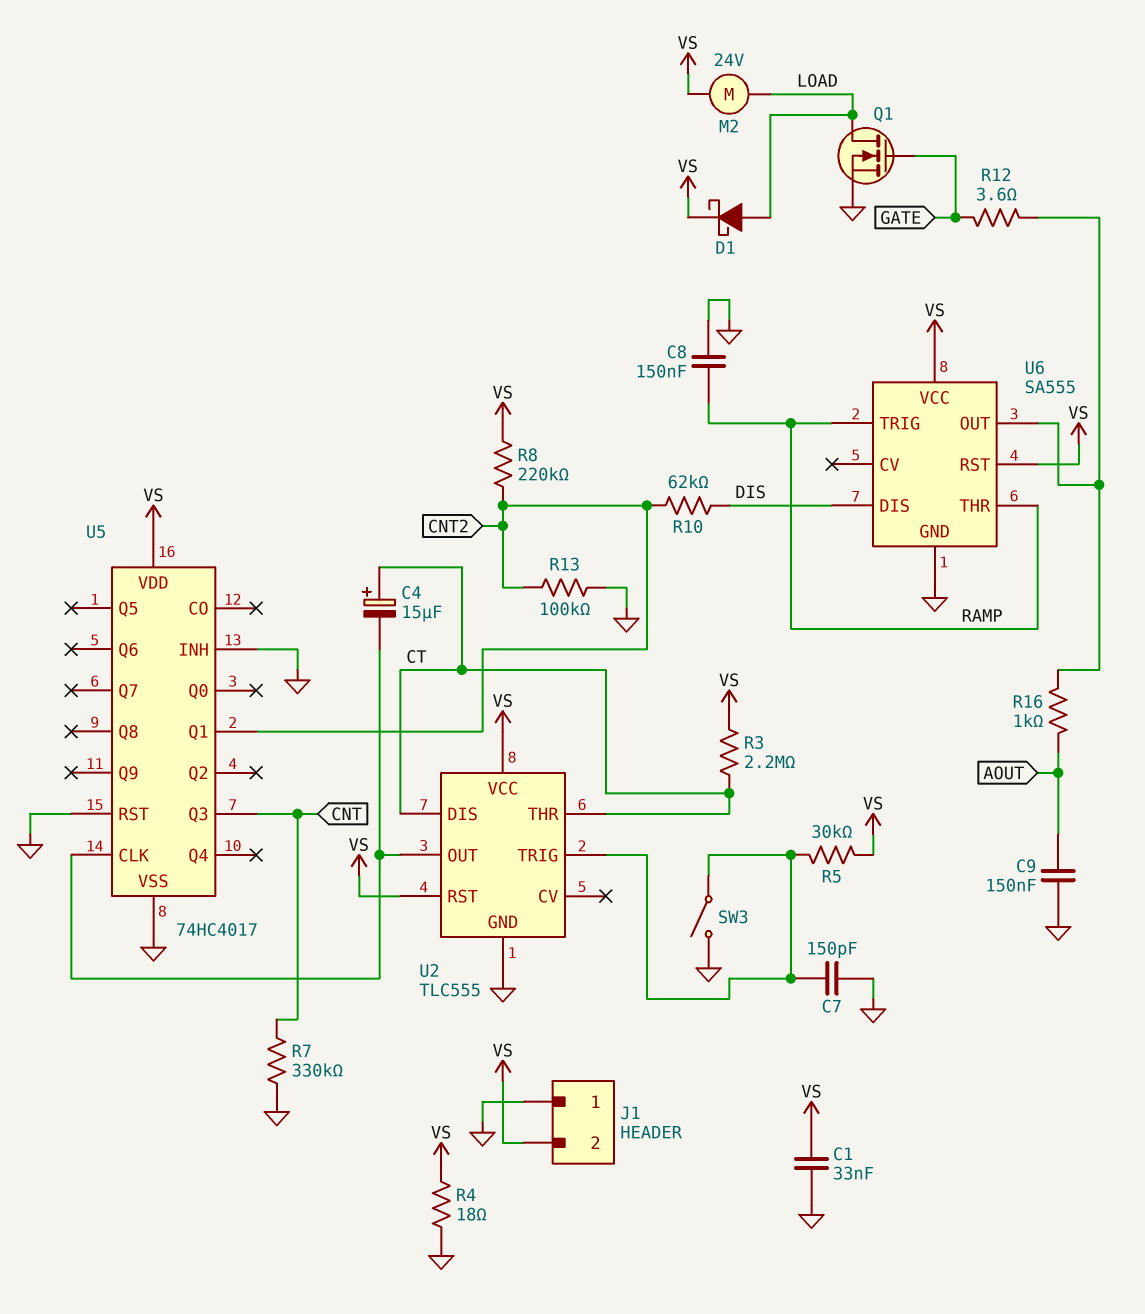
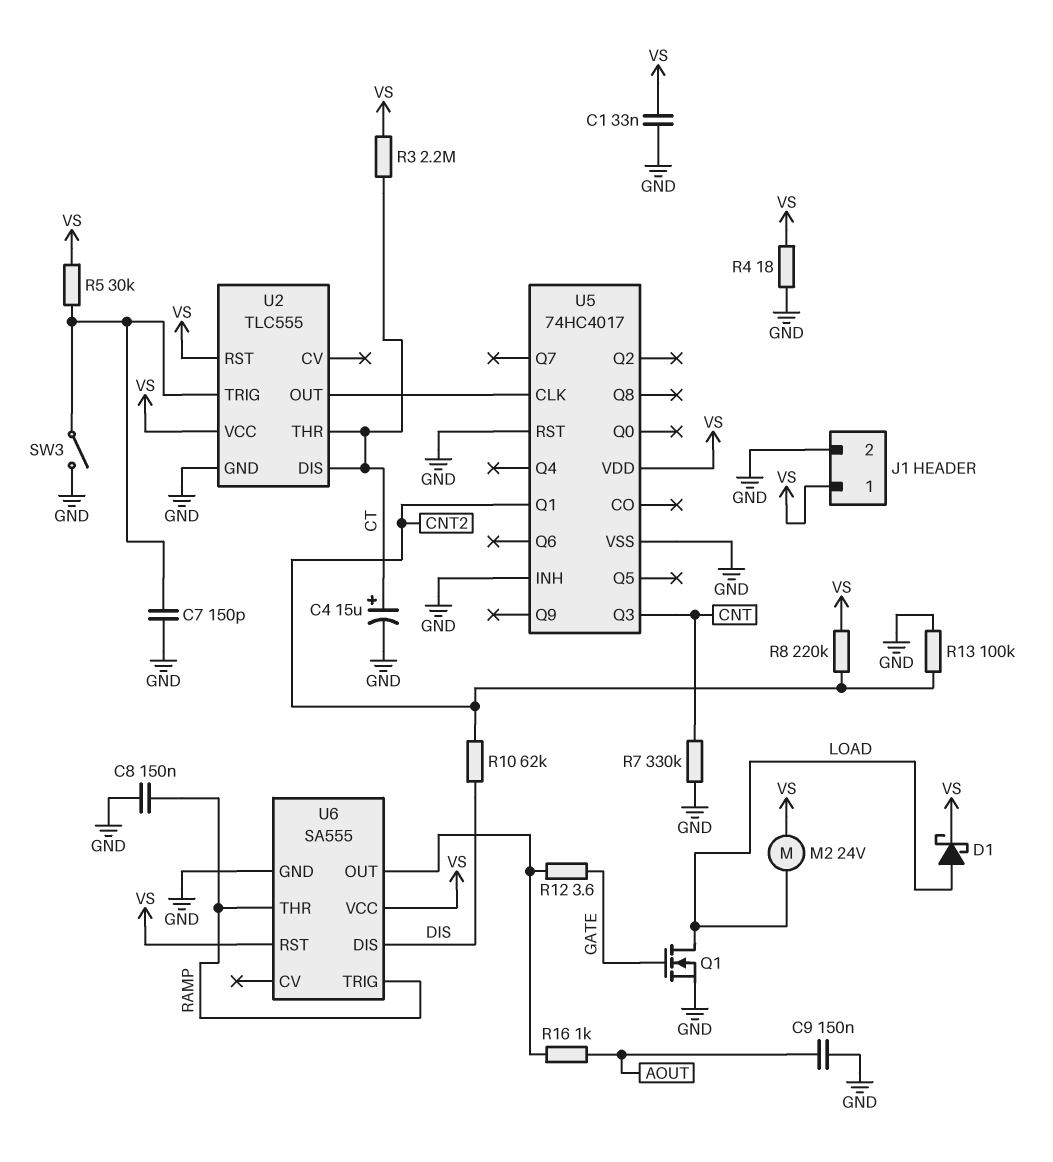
C4: 15uF (plus CT, minus U2/OUT) -> 15uF (plus CT, minus GND)
J1 pin 1: GND -> VS
J1 pin 2: VS -> GND

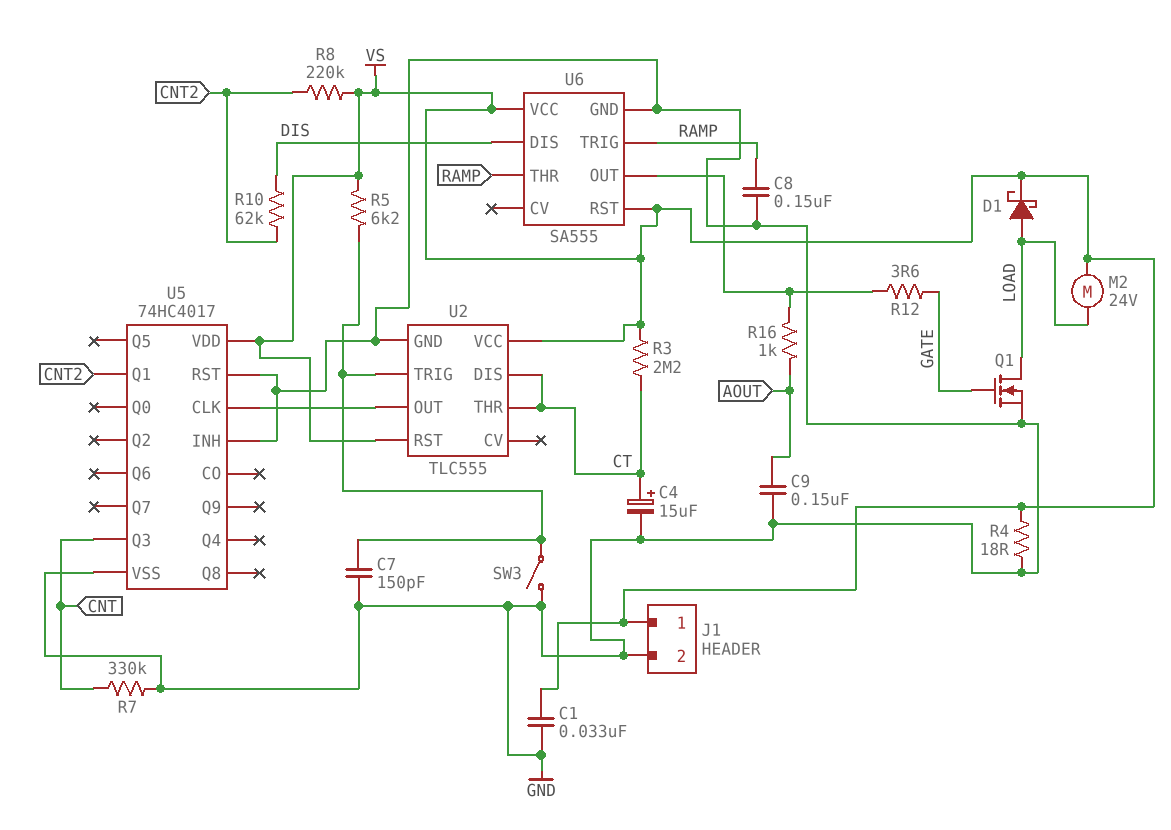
R5: 30k (U2/TRIG, VS) -> 6.2k (U2/TRIG, VS)
R13: 100k (CNT2, GND) -> none

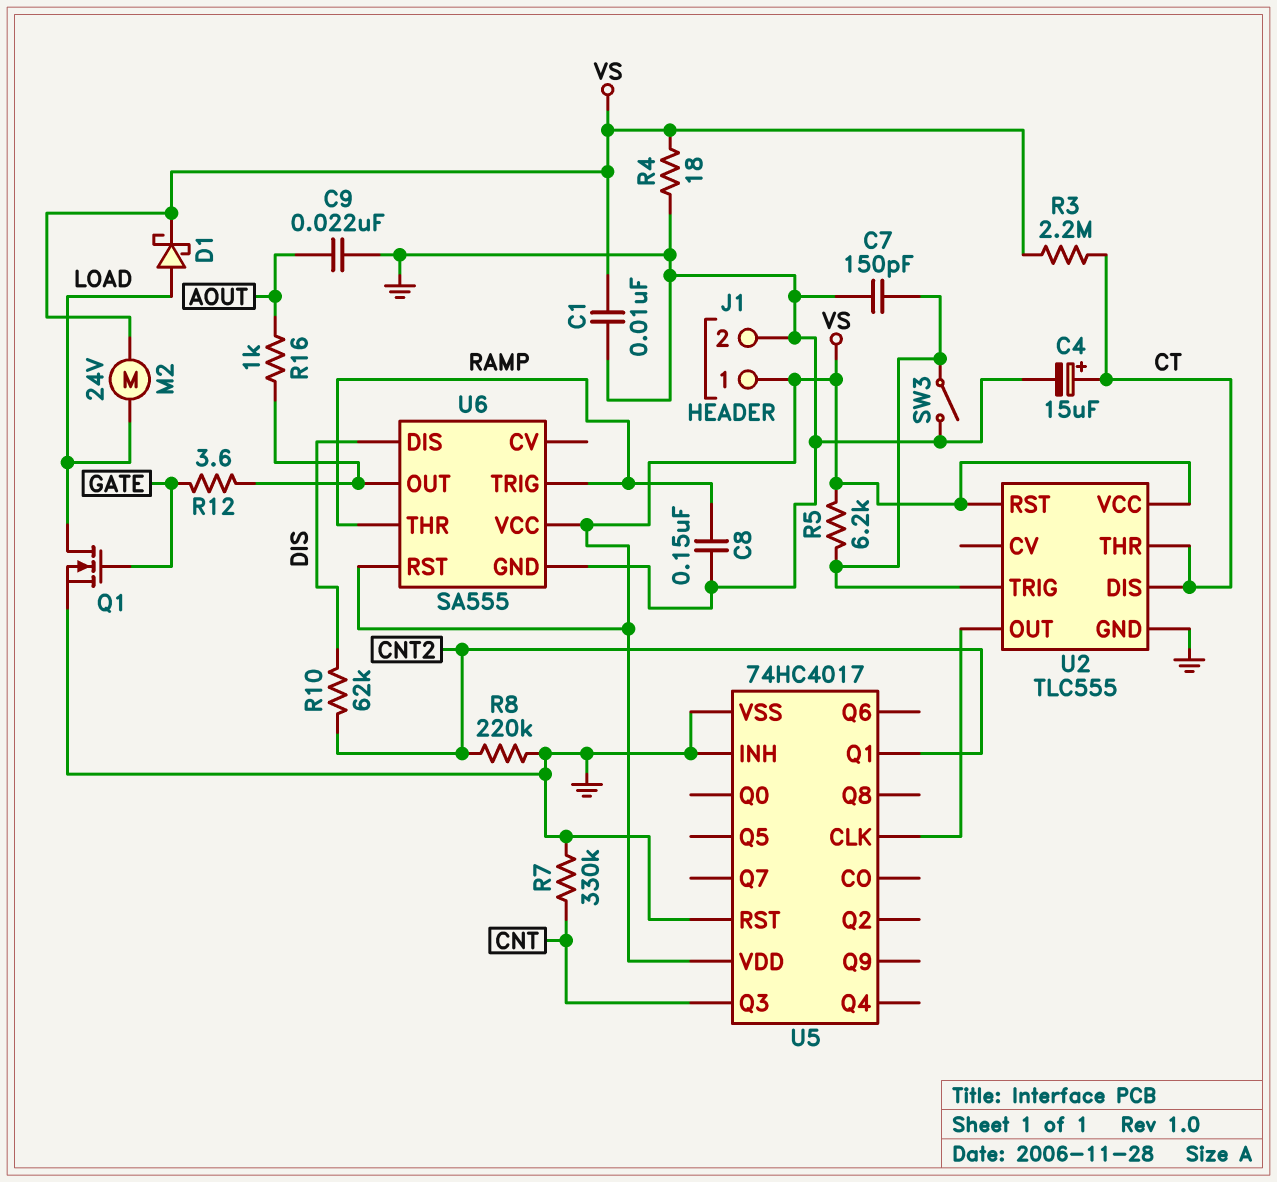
C1: 33nF (GND, VS) -> 10nF (GND, VS)
C9: 150nF (AOUT, GND) -> 22nF (AOUT, GND)
R8: 220k (CNT2, VS) -> 220k (CNT2, GND)

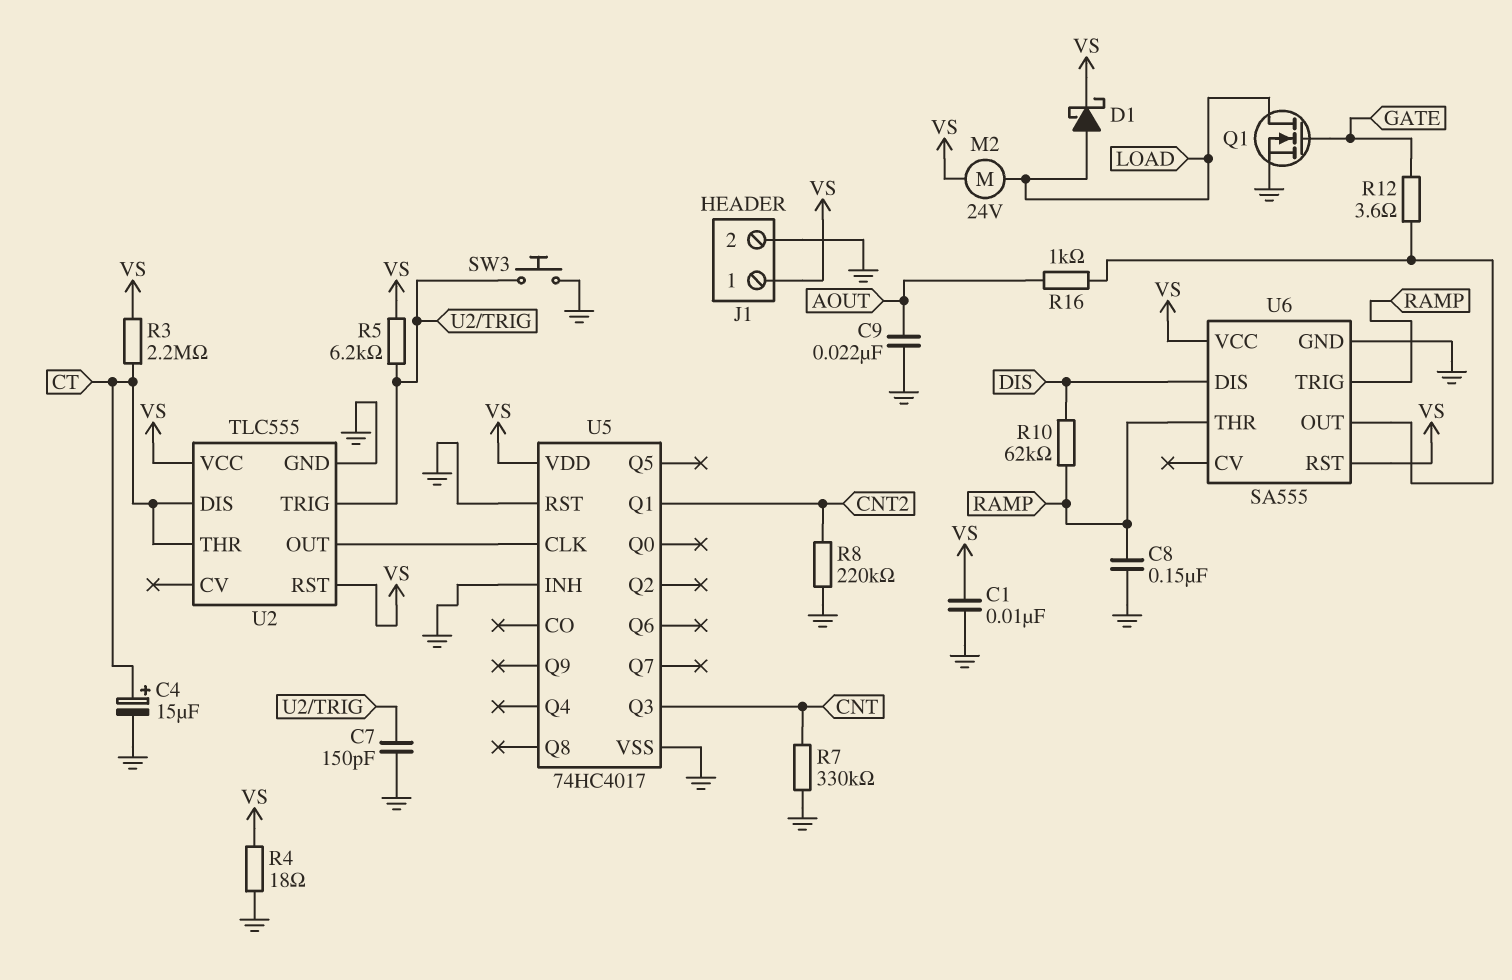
R10: 62k (CNT2, DIS) -> 62k (DIS, RAMP)
SW3: switch (GND, U2/TRIG) -> button (GND, U2/TRIG)

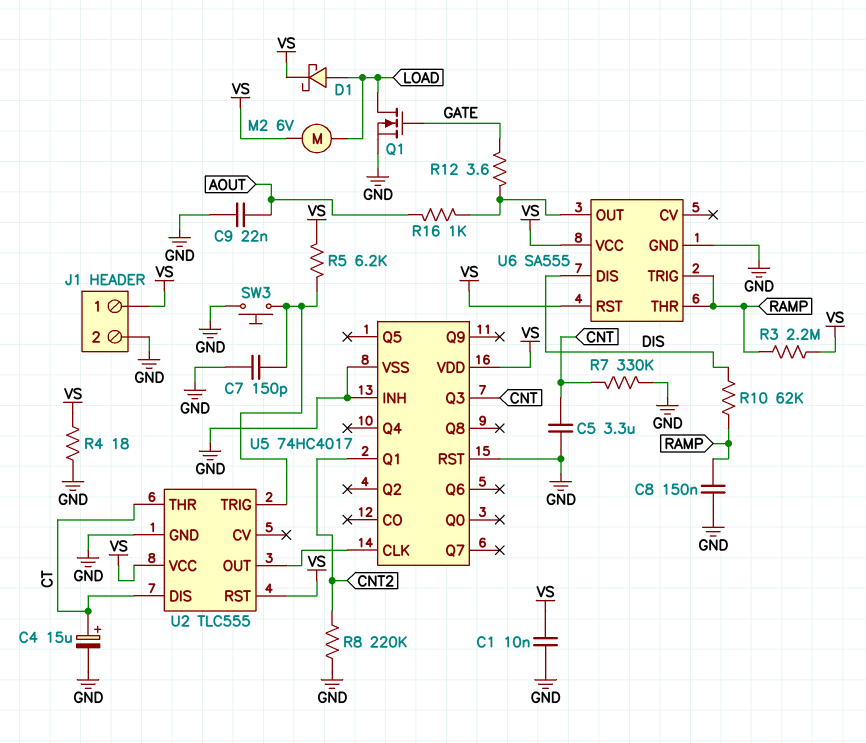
C5: none -> 3.3uF (CNT, GND)
M2: motor 24V (LOAD, VS) -> motor 6V (LOAD, VS)
R3: 2.2M (CT, VS) -> 2.2M (RAMP, VS)

